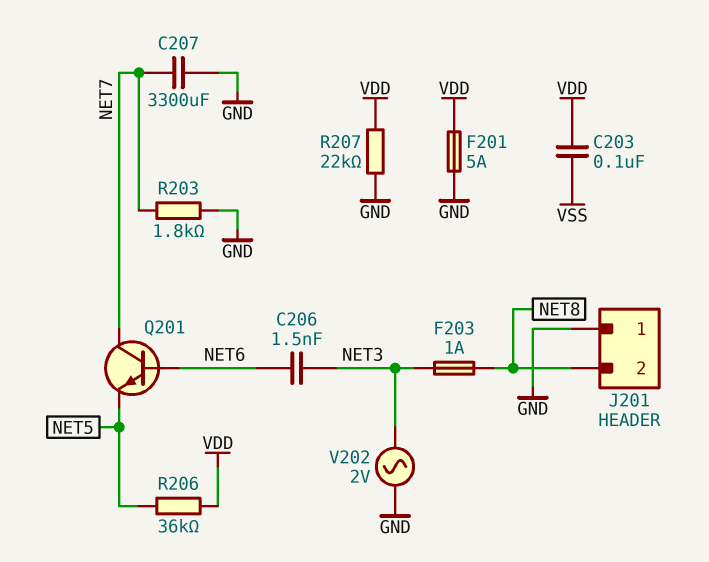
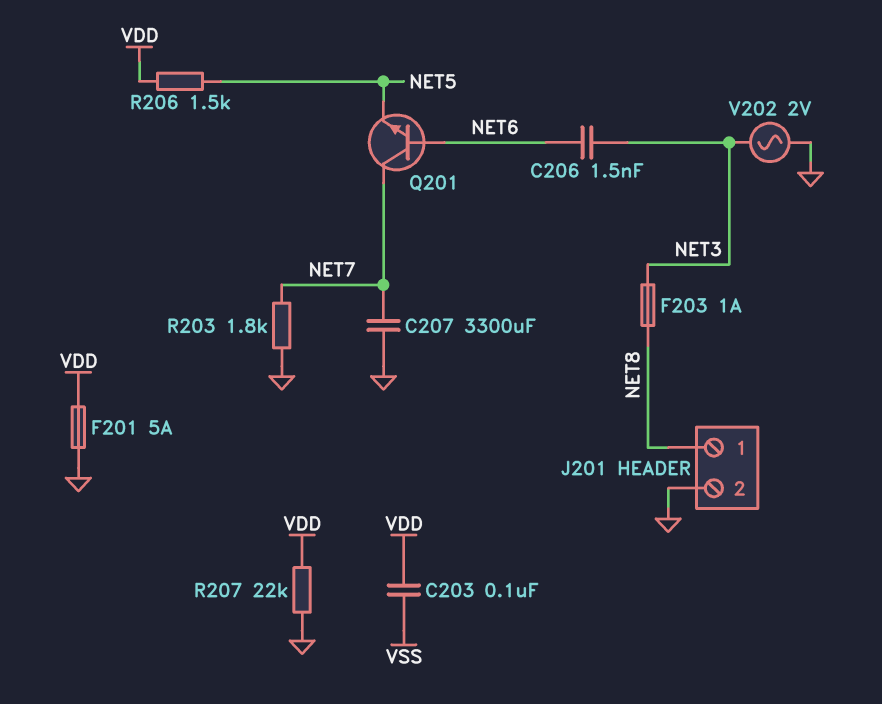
J201 pin 1: GND -> NET8
J201 pin 2: NET8 -> GND
R206: 36k (NET5, VDD) -> 1.5k (NET5, VDD)

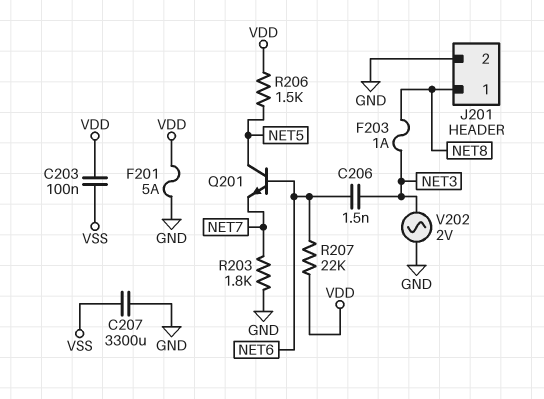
C207: 3300uF (GND, NET7) -> 3300uF (GND, VSS)
Q201: NPN (B NET6, C NET7, E NET5) -> NPN (B NET6, C NET5, E NET7)
R207: 22k (GND, VDD) -> 22k (NET6, VDD)

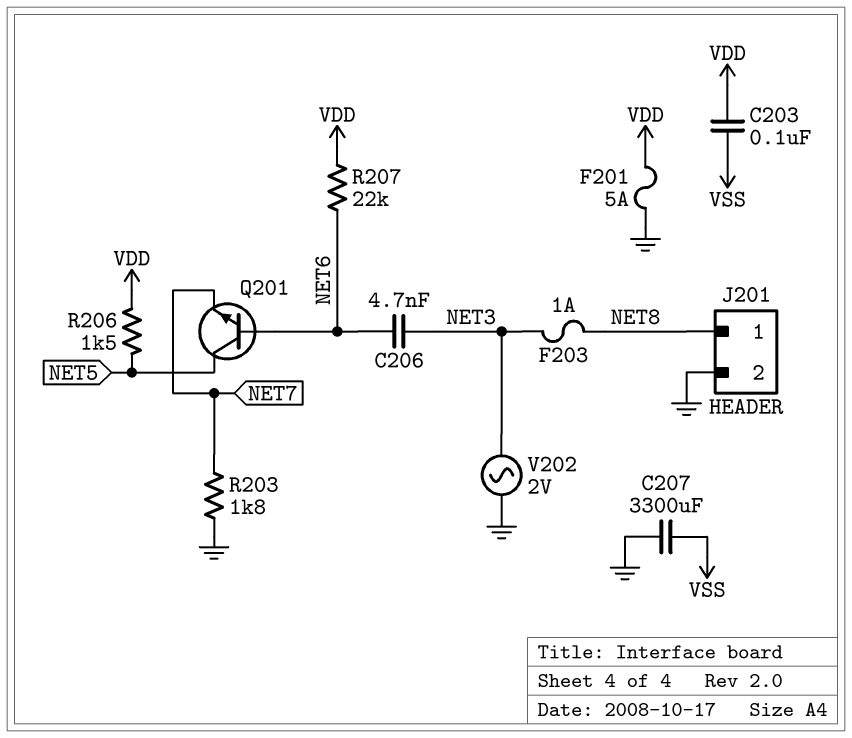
C206: 1.5nF (NET3, NET6) -> 4.7nF (NET3, NET6)

